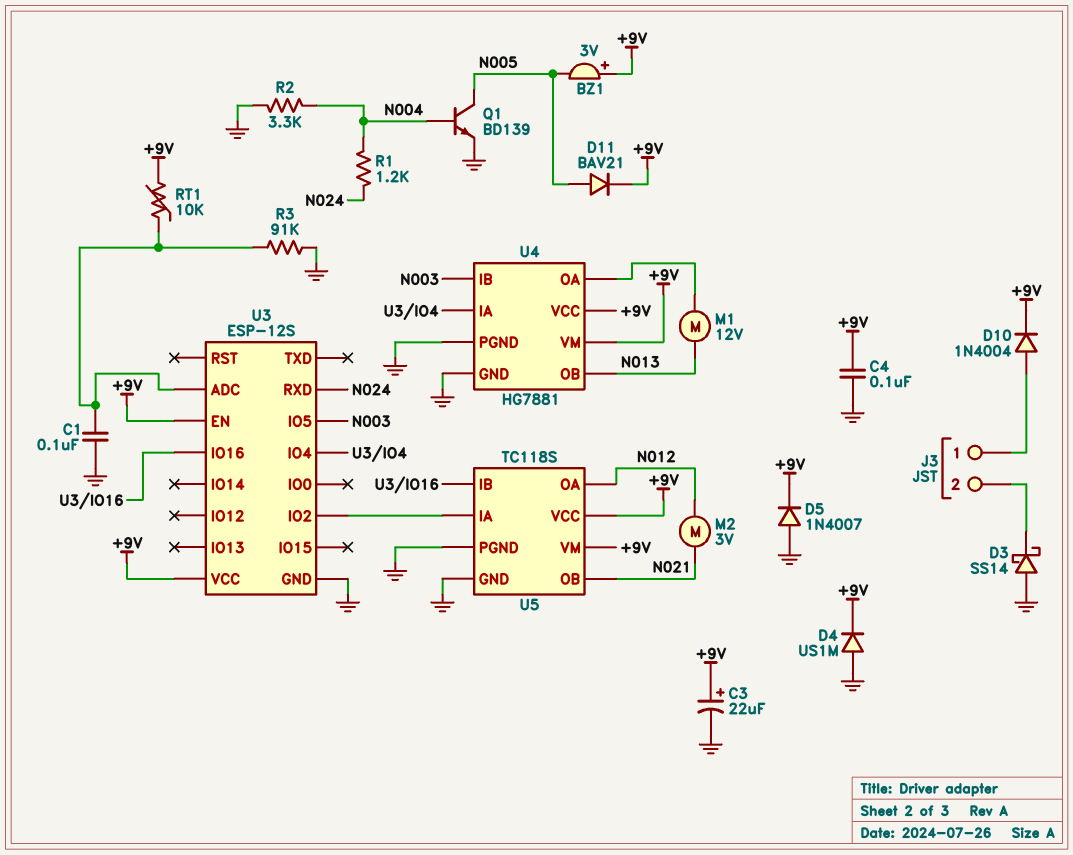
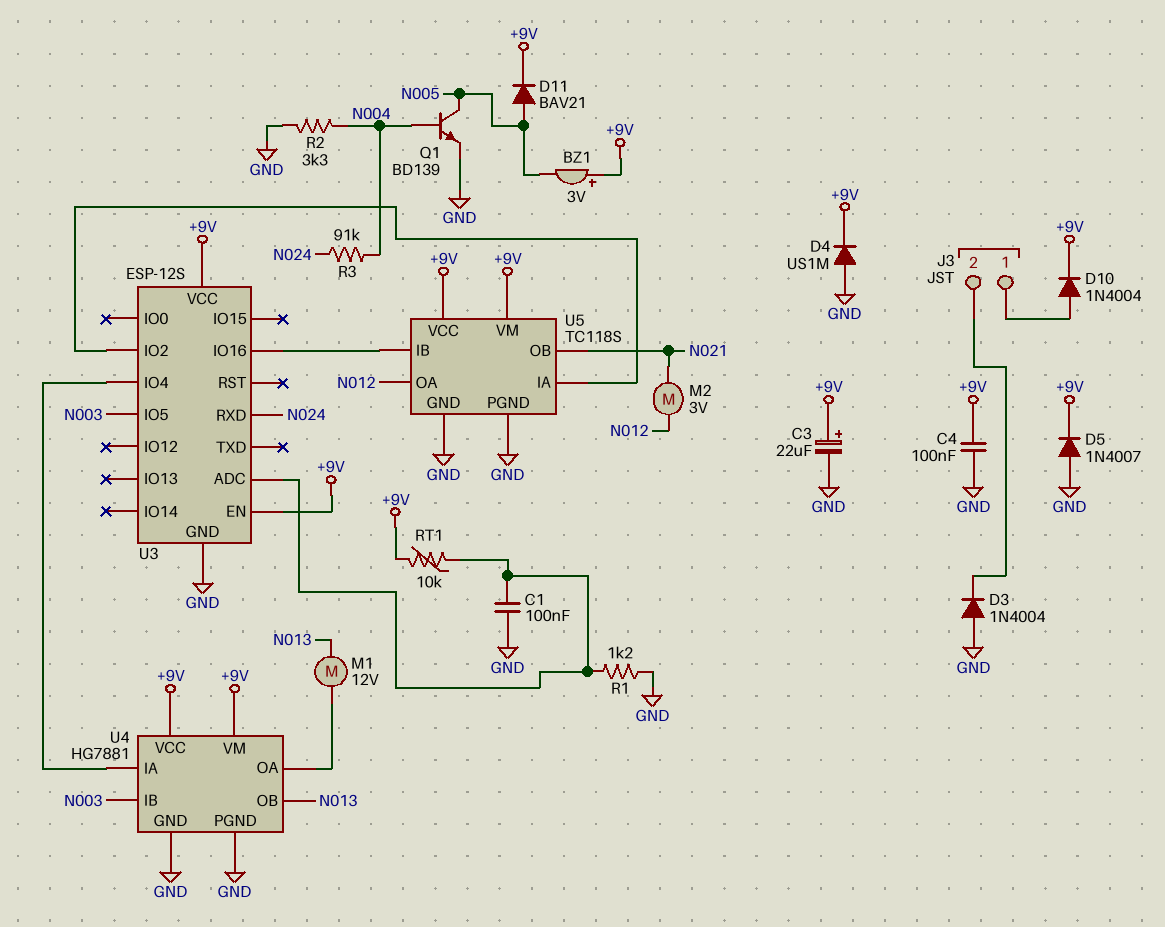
D3: schottky SS14 (A GND, K J3/2) -> diode 1N4004 (A GND, K J3/2)
R1: 1.2k (N004, N024) -> 1.2k (GND, U3/ADC)
R3: 91k (GND, U3/ADC) -> 91k (N004, N024)

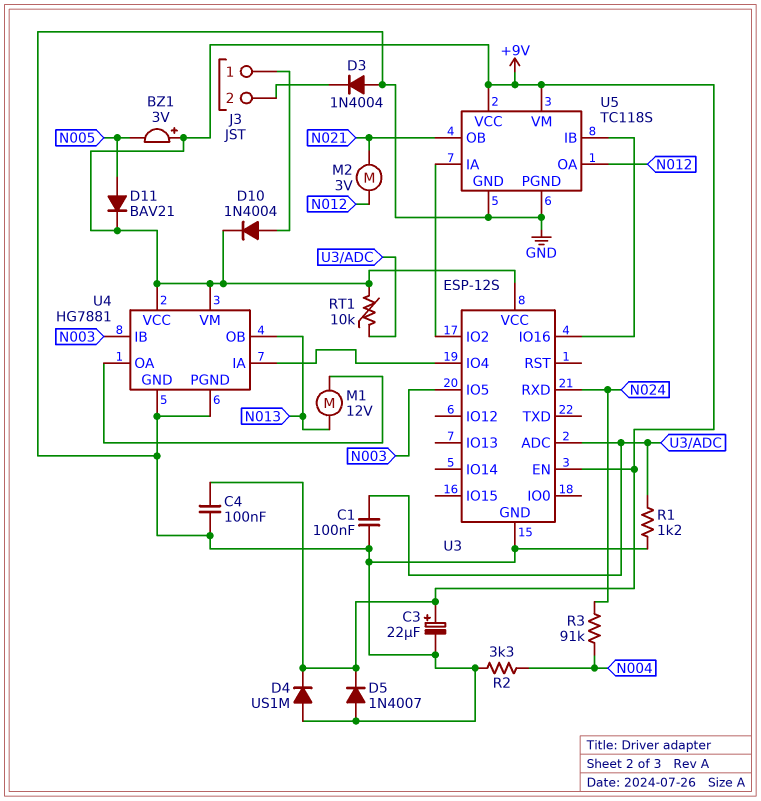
Q1: NPN BD139 (B N004, C N005, E GND) -> none

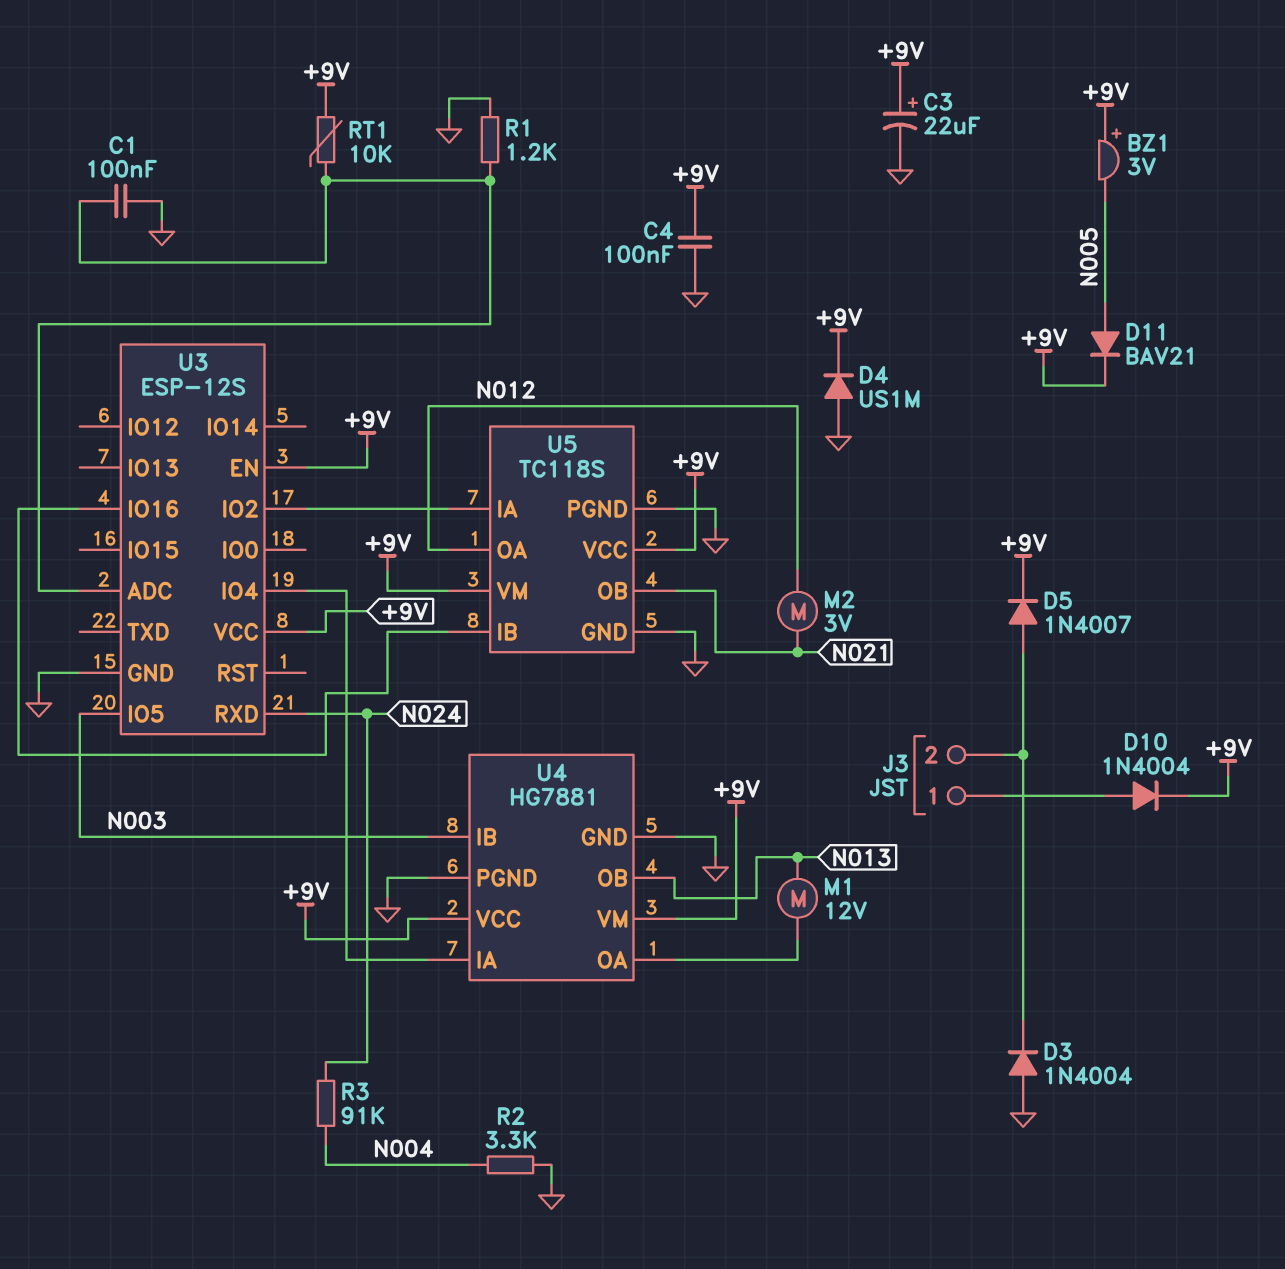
D5: diode 1N4007 (A GND, K +9V) -> diode 1N4007 (A J3/2, K +9V)

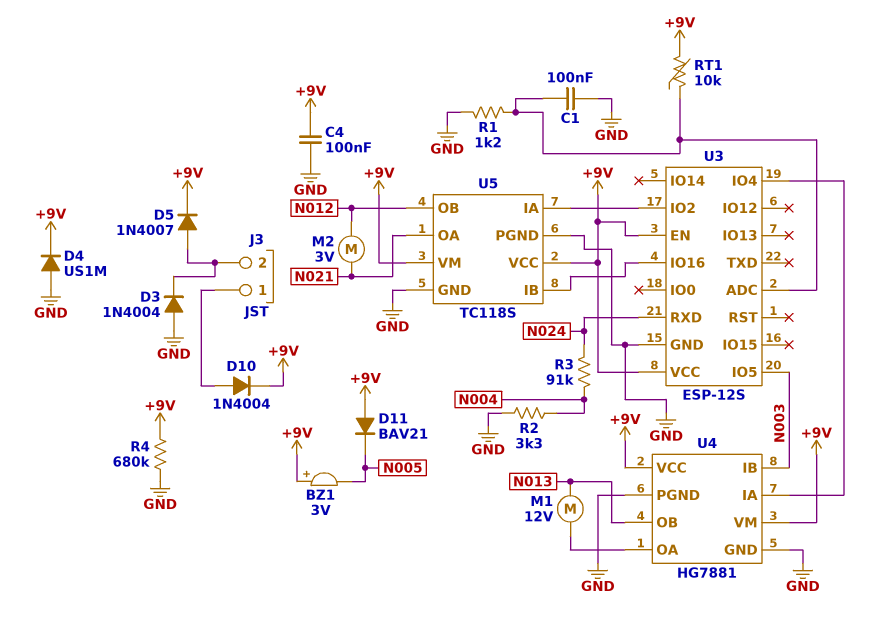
C3: 22uF (plus +9V, minus GND) -> none
D11: diode BAV21 (A N005, K +9V) -> diode BAV21 (A +9V, K N005)
R4: none -> 680k (+9V, GND)
U5 pin OA: N012 -> N021
U5 pin OB: N021 -> N012

